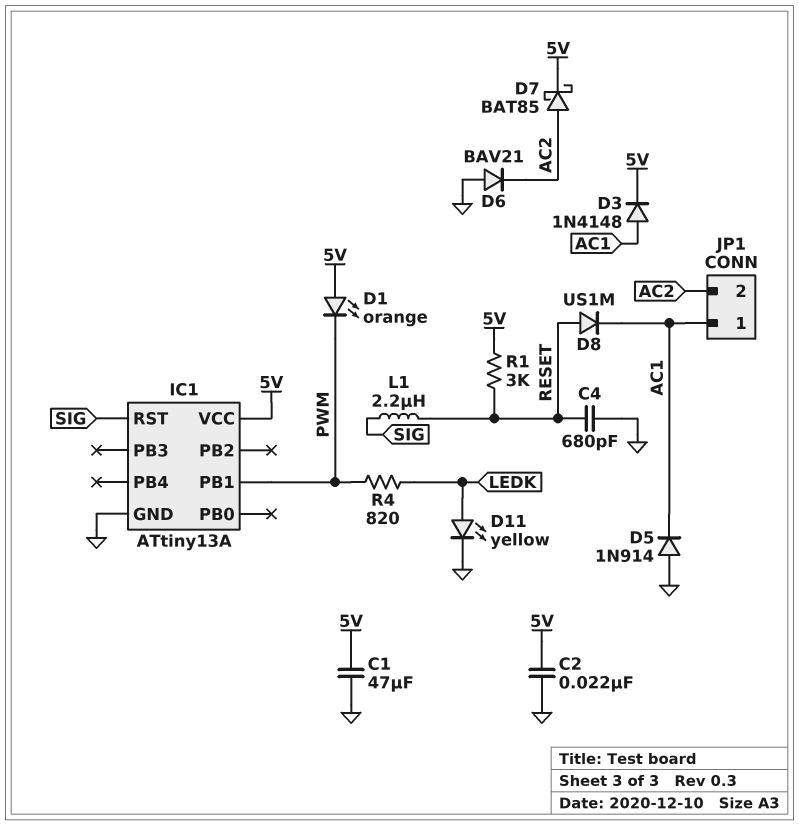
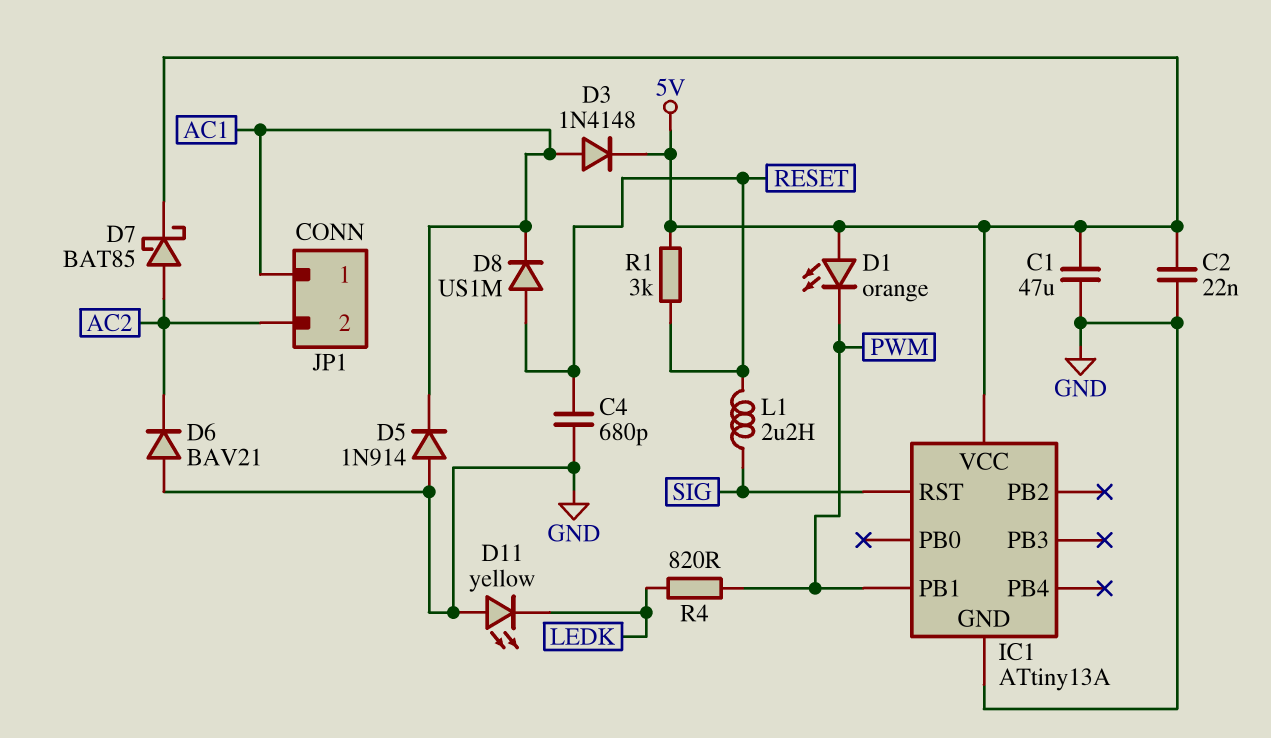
D11: LED yellow (A LEDK, K GND) -> LED yellow (A GND, K LEDK)

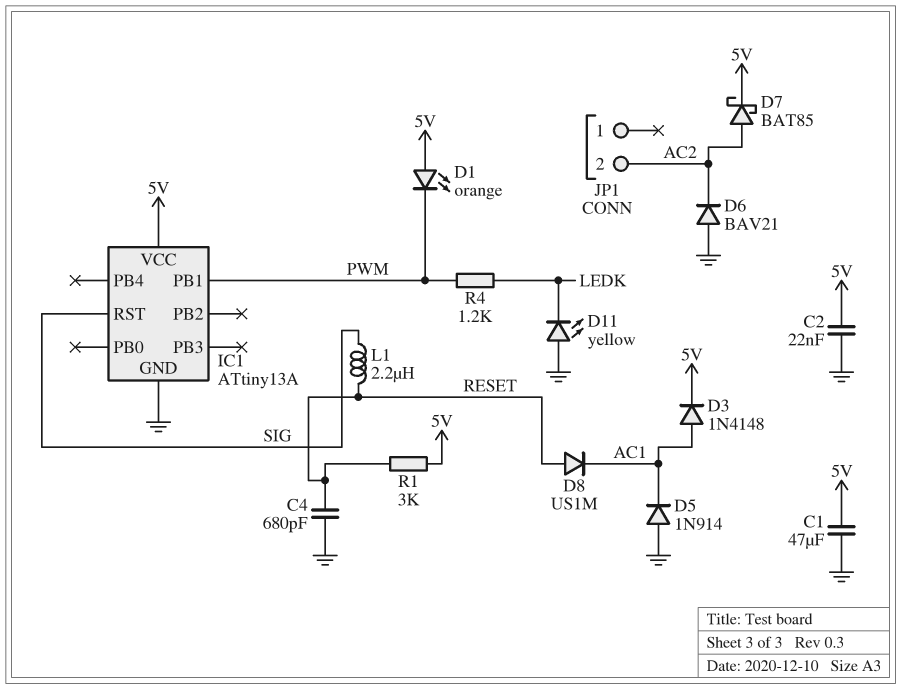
JP1 pin 1: AC1 -> none
R4: 820 (LEDK, PWM) -> 1.2k (LEDK, PWM)

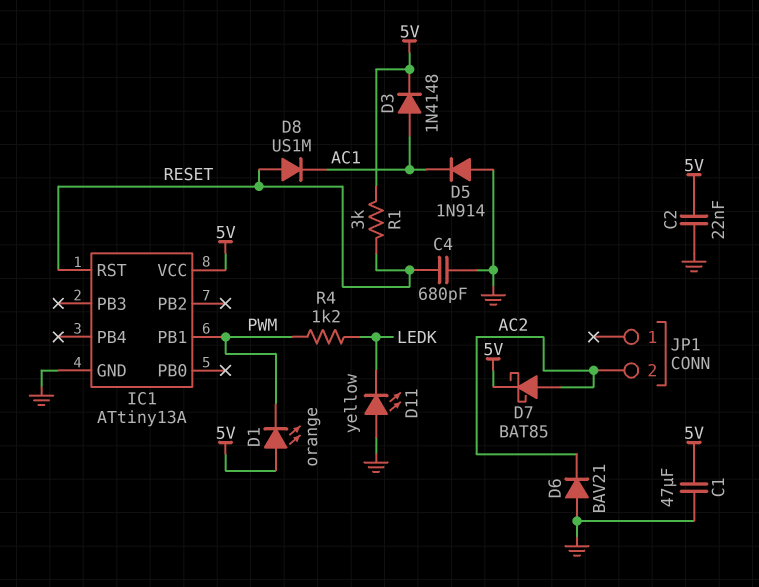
IC1 pin RST: SIG -> RESET
L1: 2.2uH (RESET, SIG) -> none

